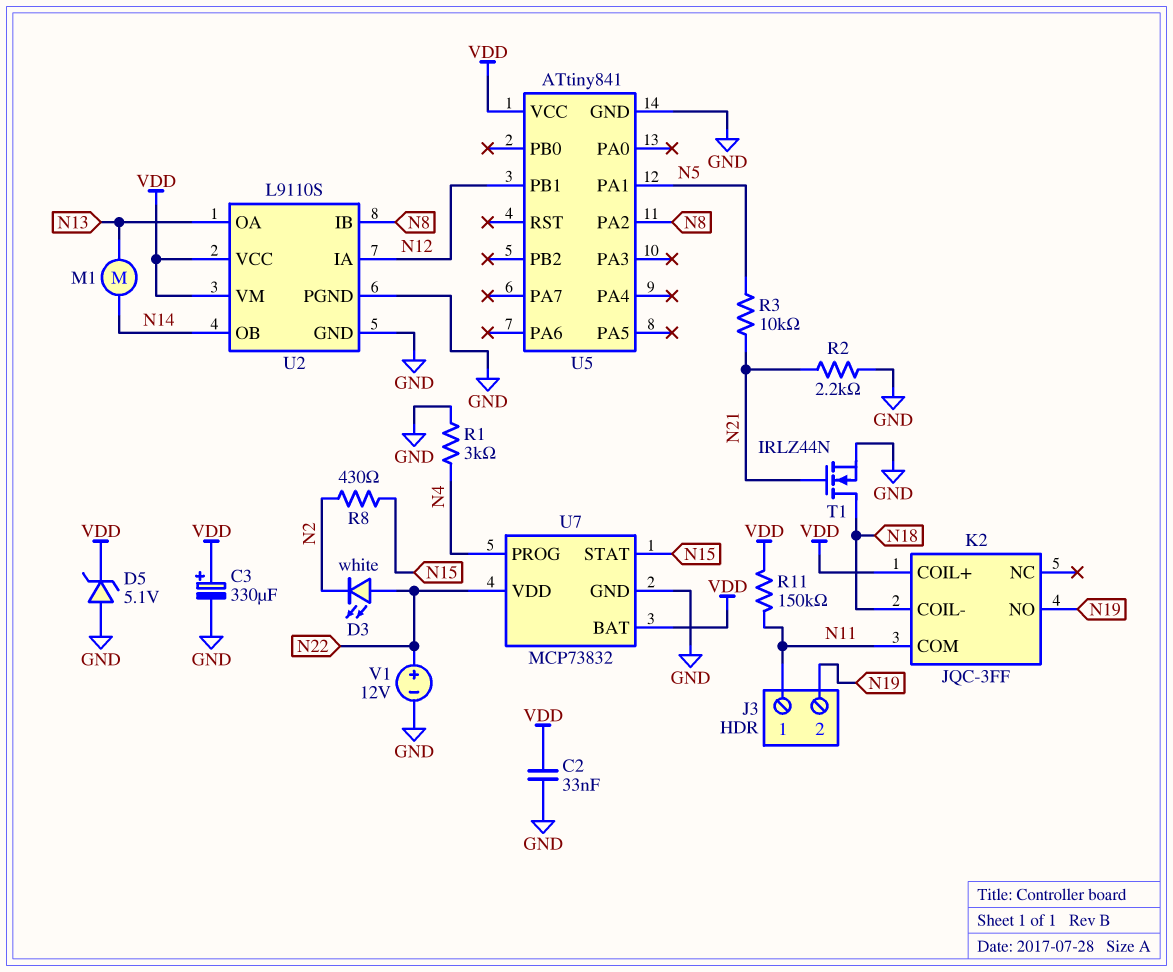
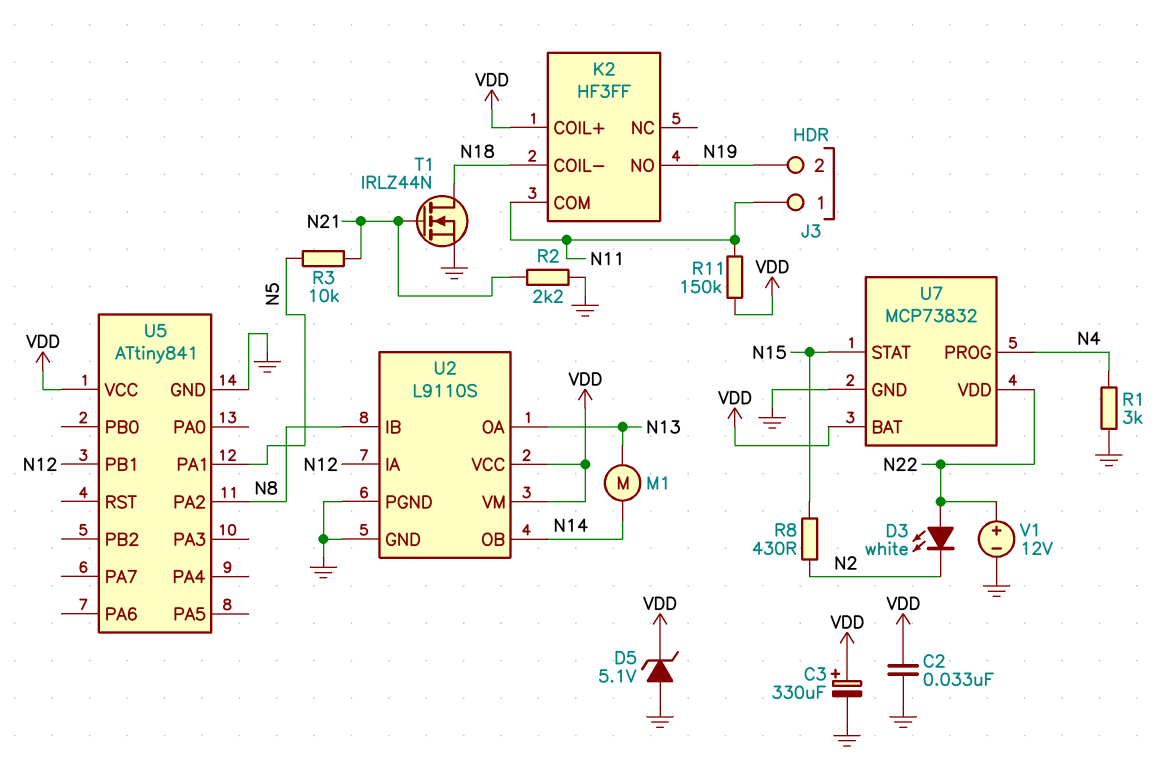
K2: JQC-3FF -> HF3FF

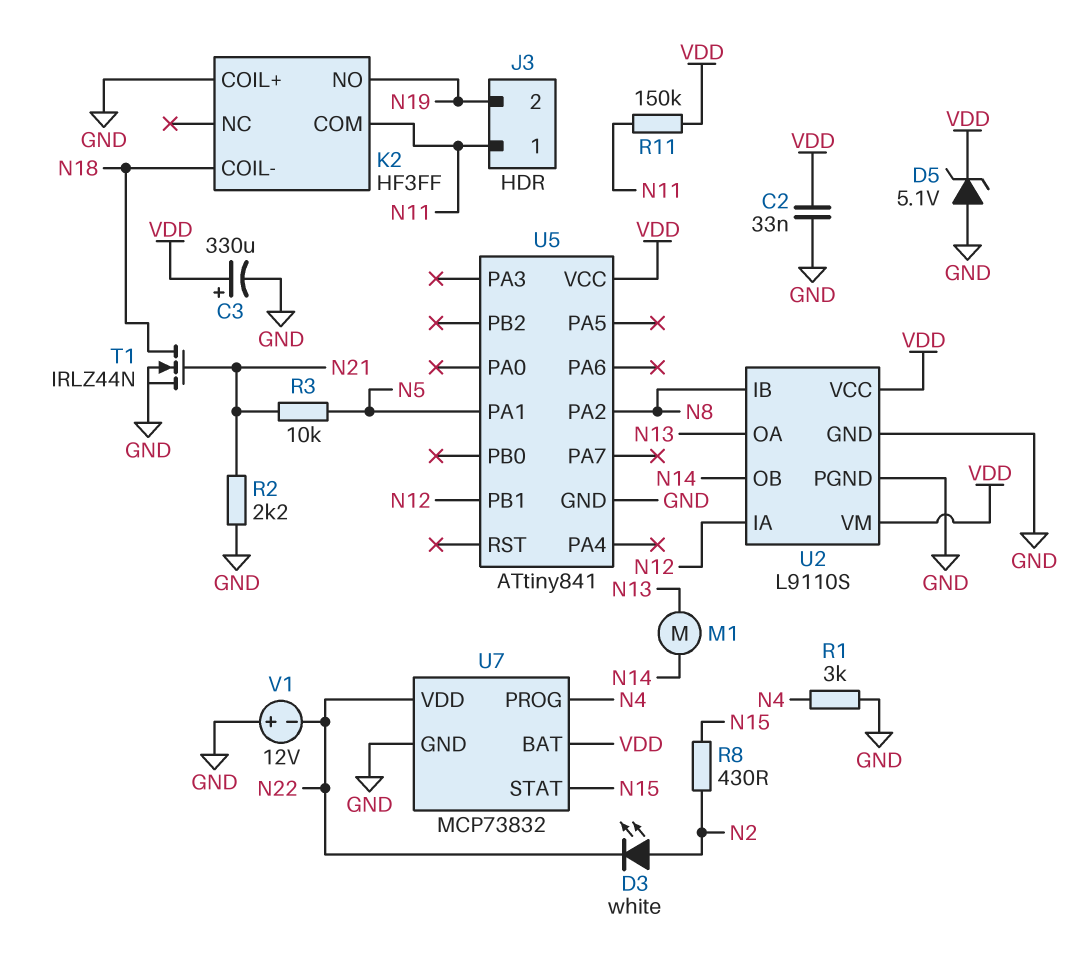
D3: LED white (A N22, K N2) -> LED white (A N2, K N22)
K2 pin COIL+: VDD -> GND
V1: 12V (plus N22, minus GND) -> 12V (plus GND, minus N22)

